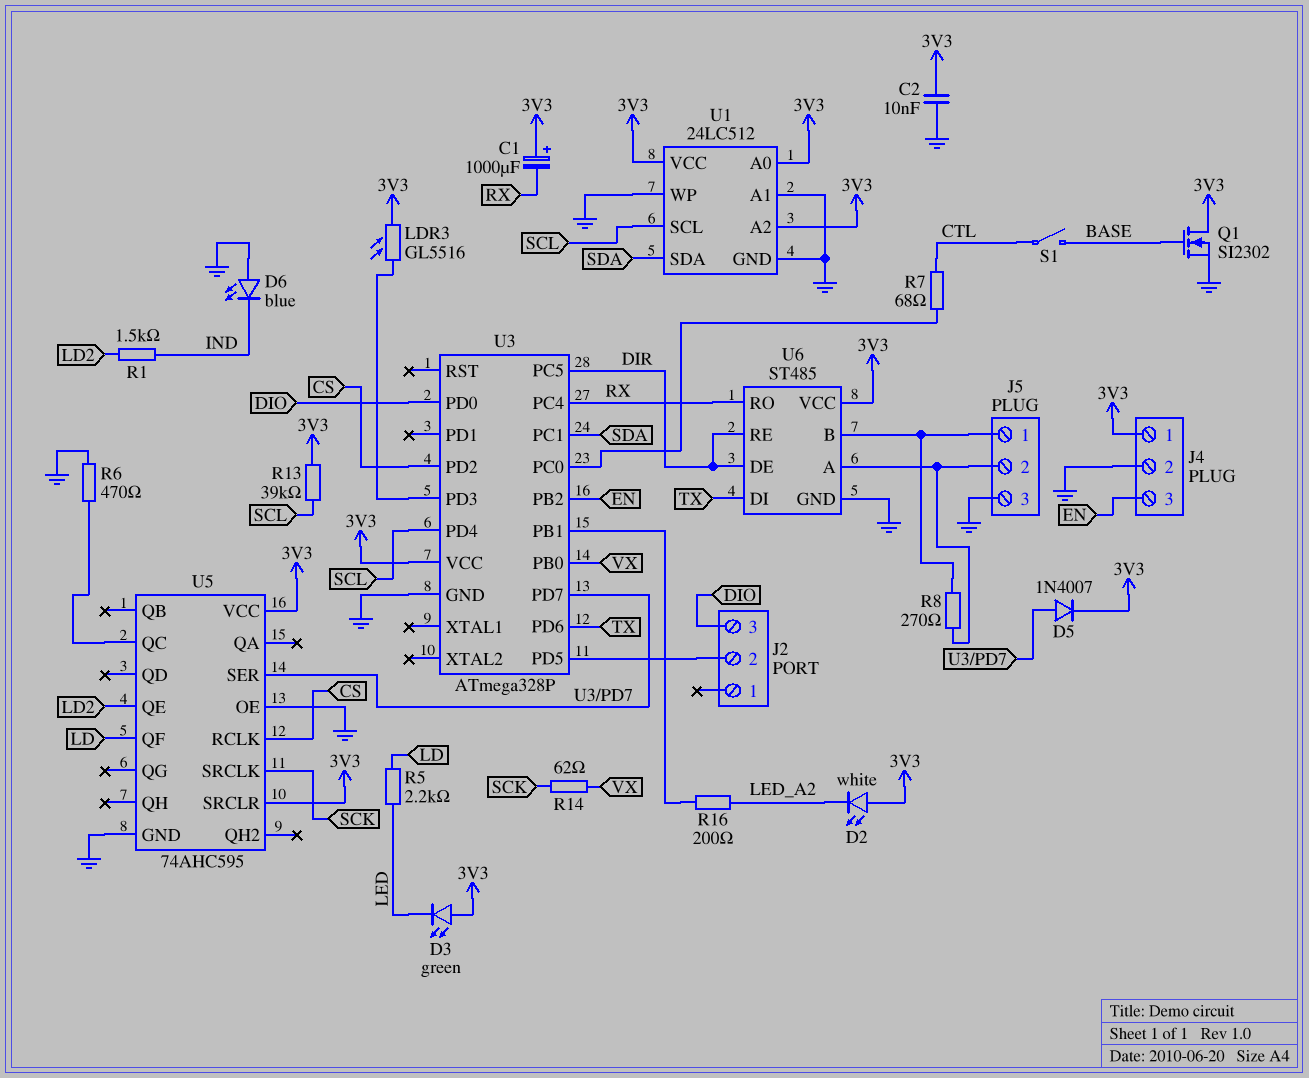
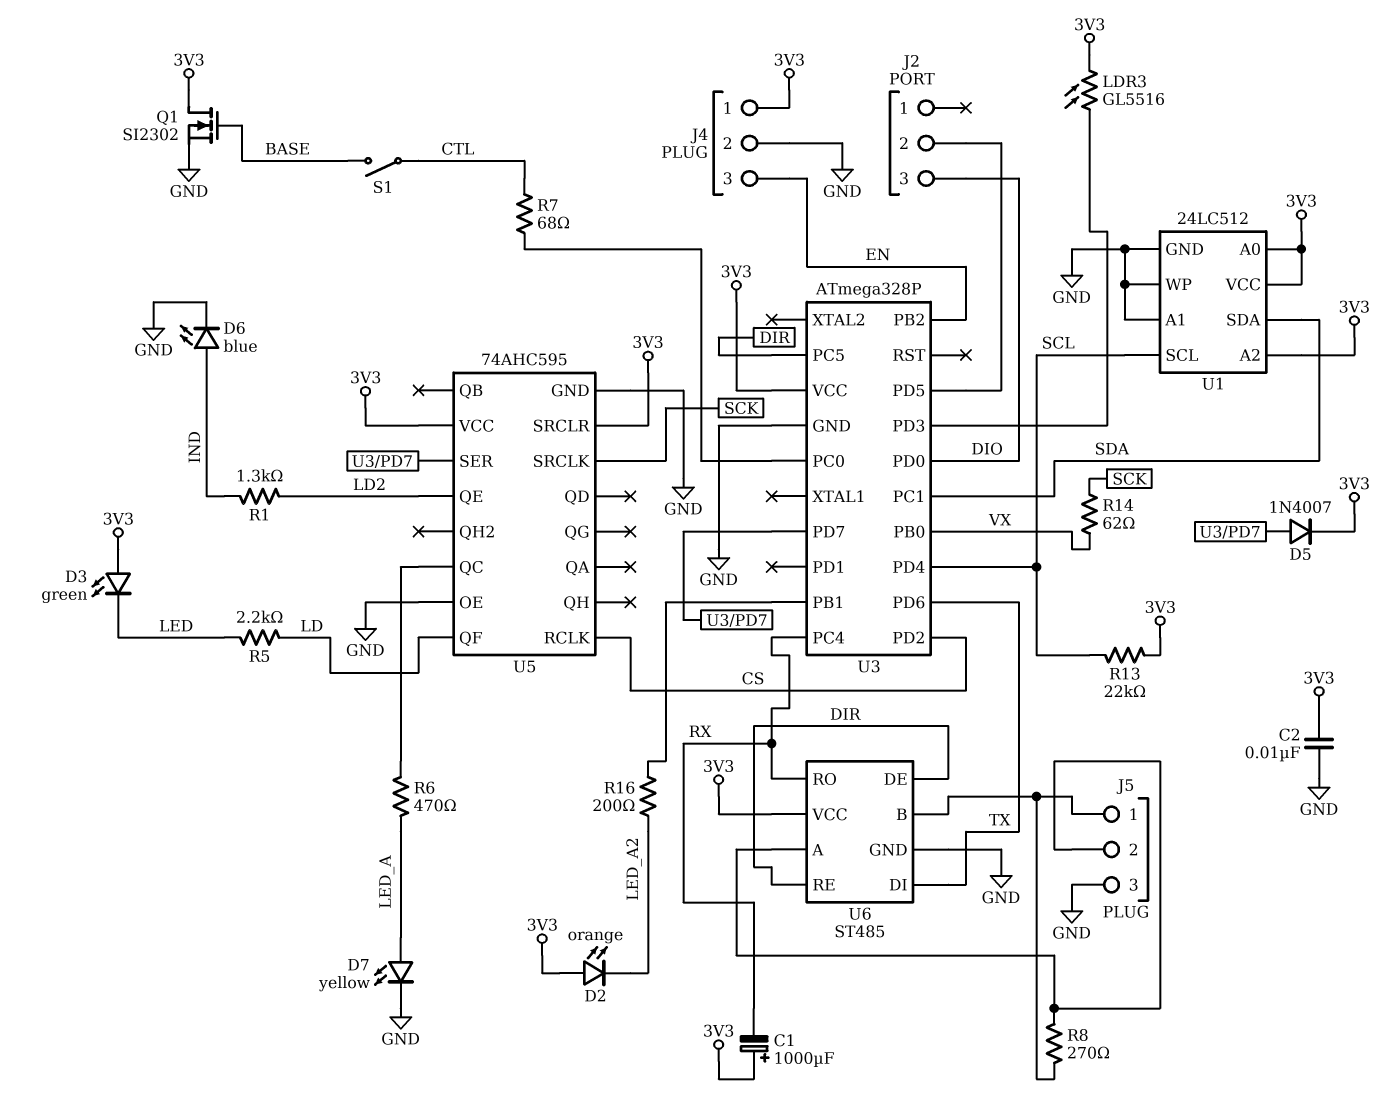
D2: LED white (A 3V3, K LED_A2) -> LED orange (A 3V3, K LED_A2)
D6: LED blue (A GND, K IND) -> LED blue (A IND, K GND)
D7: none -> LED yellow (A LED_A, K GND)
R1: 1.5k (IND, LD2) -> 1.3k (IND, LD2)
R6: 470 (GND, U5/QC) -> 470 (LED_A, U5/QC)
R13: 39k (3V3, SCL) -> 22k (3V3, SCL)

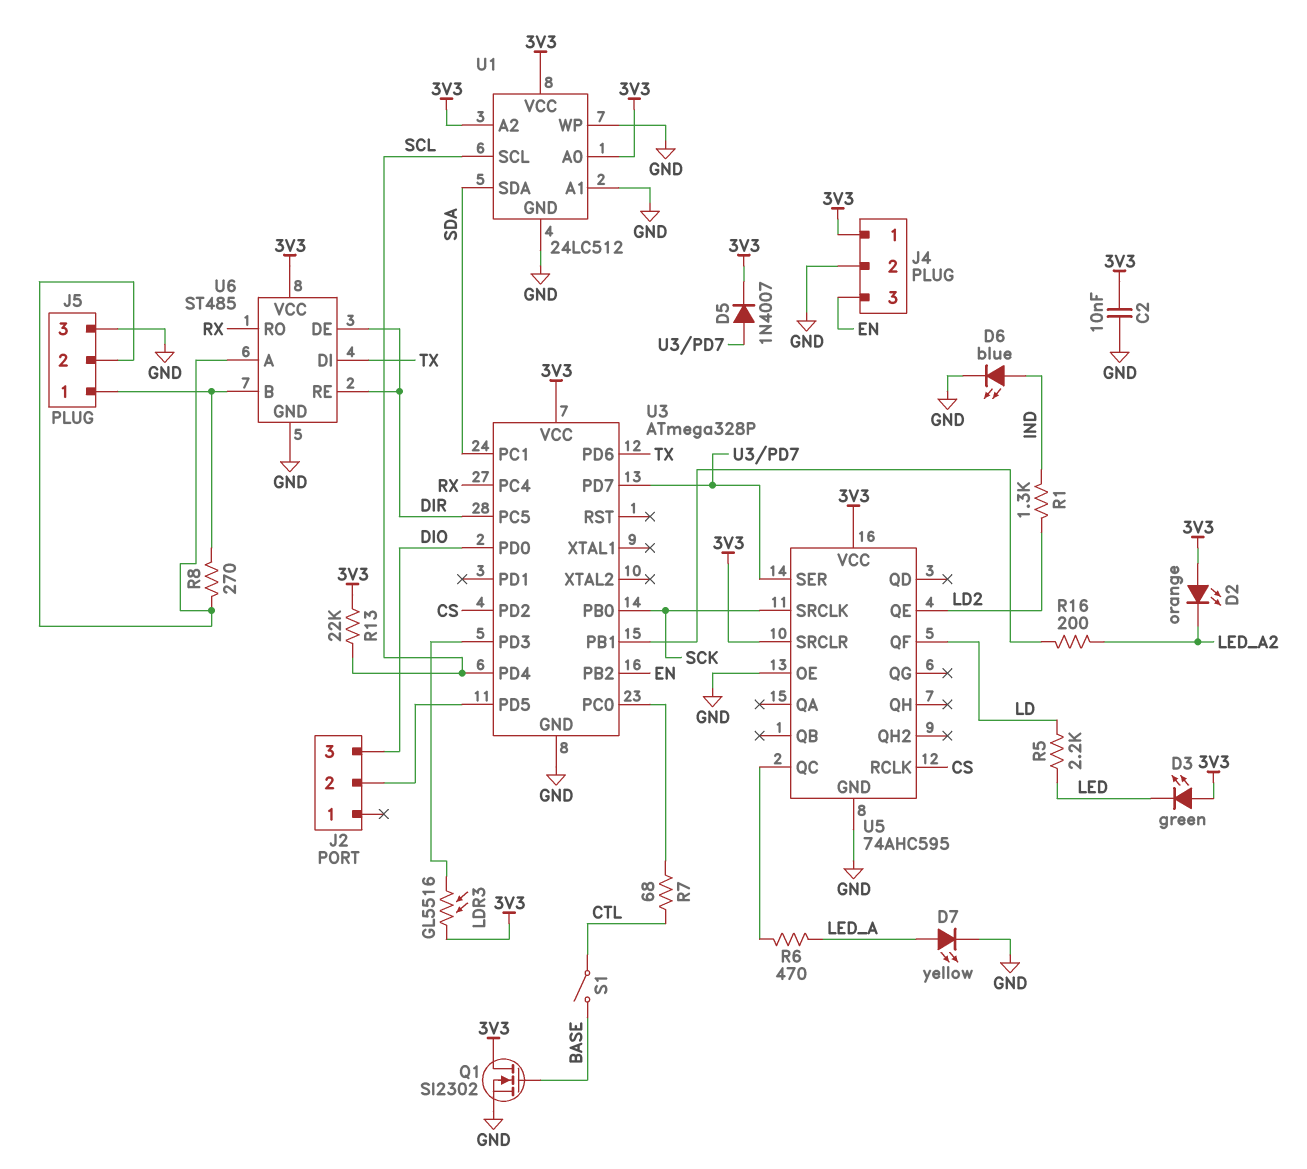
C1: 1000uF (plus 3V3, minus RX) -> none
R14: 62 (SCK, VX) -> none
U3 pin PB0: VX -> SCK

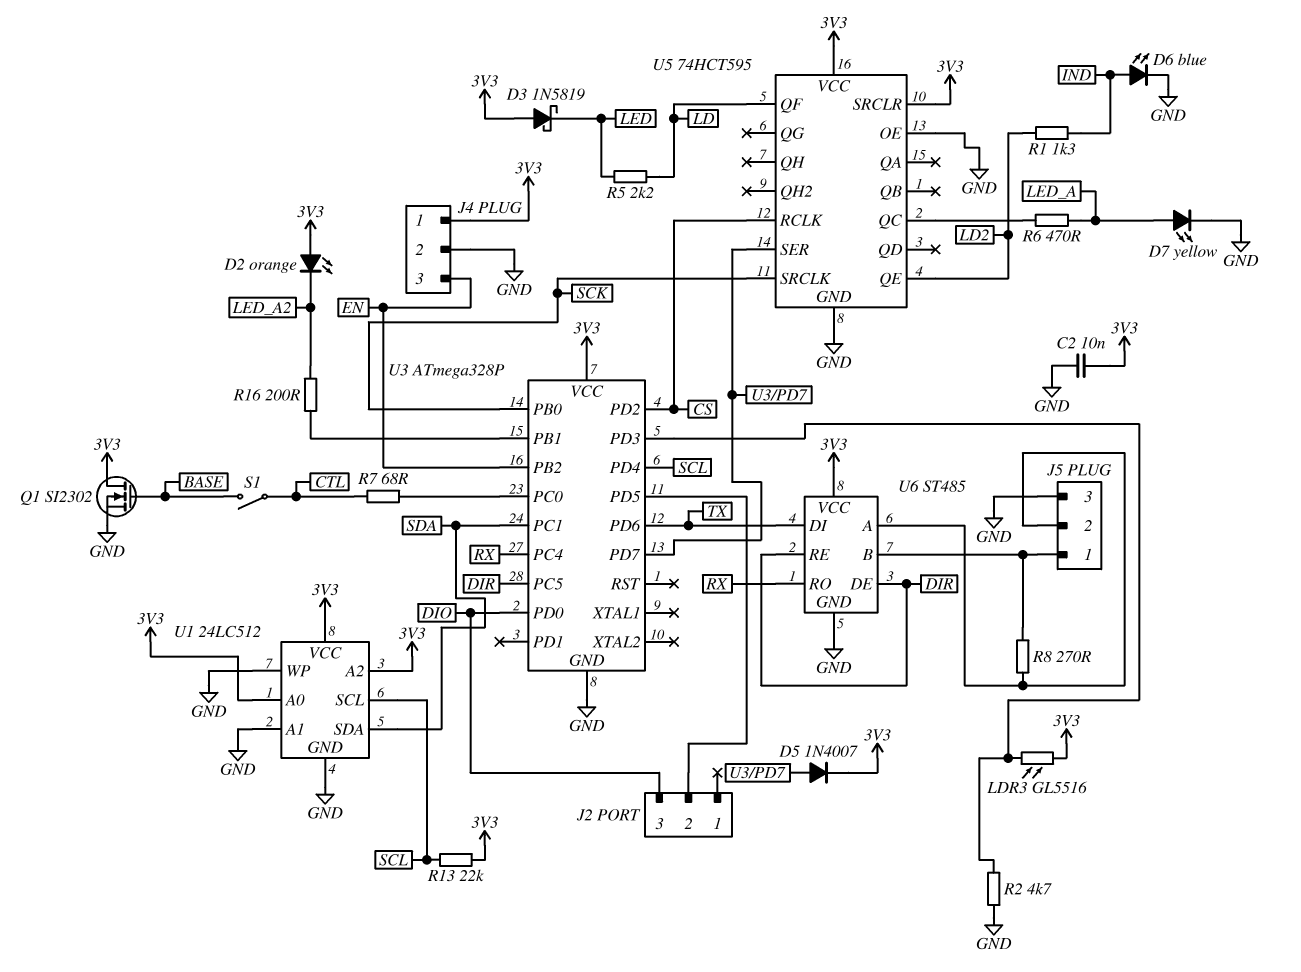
D3: LED green (A 3V3, K LED) -> schottky 1N5819 (A 3V3, K LED)
R2: none -> 4.7k (GND, U3/PD3)
U5: 74AHC595 -> 74HCT595

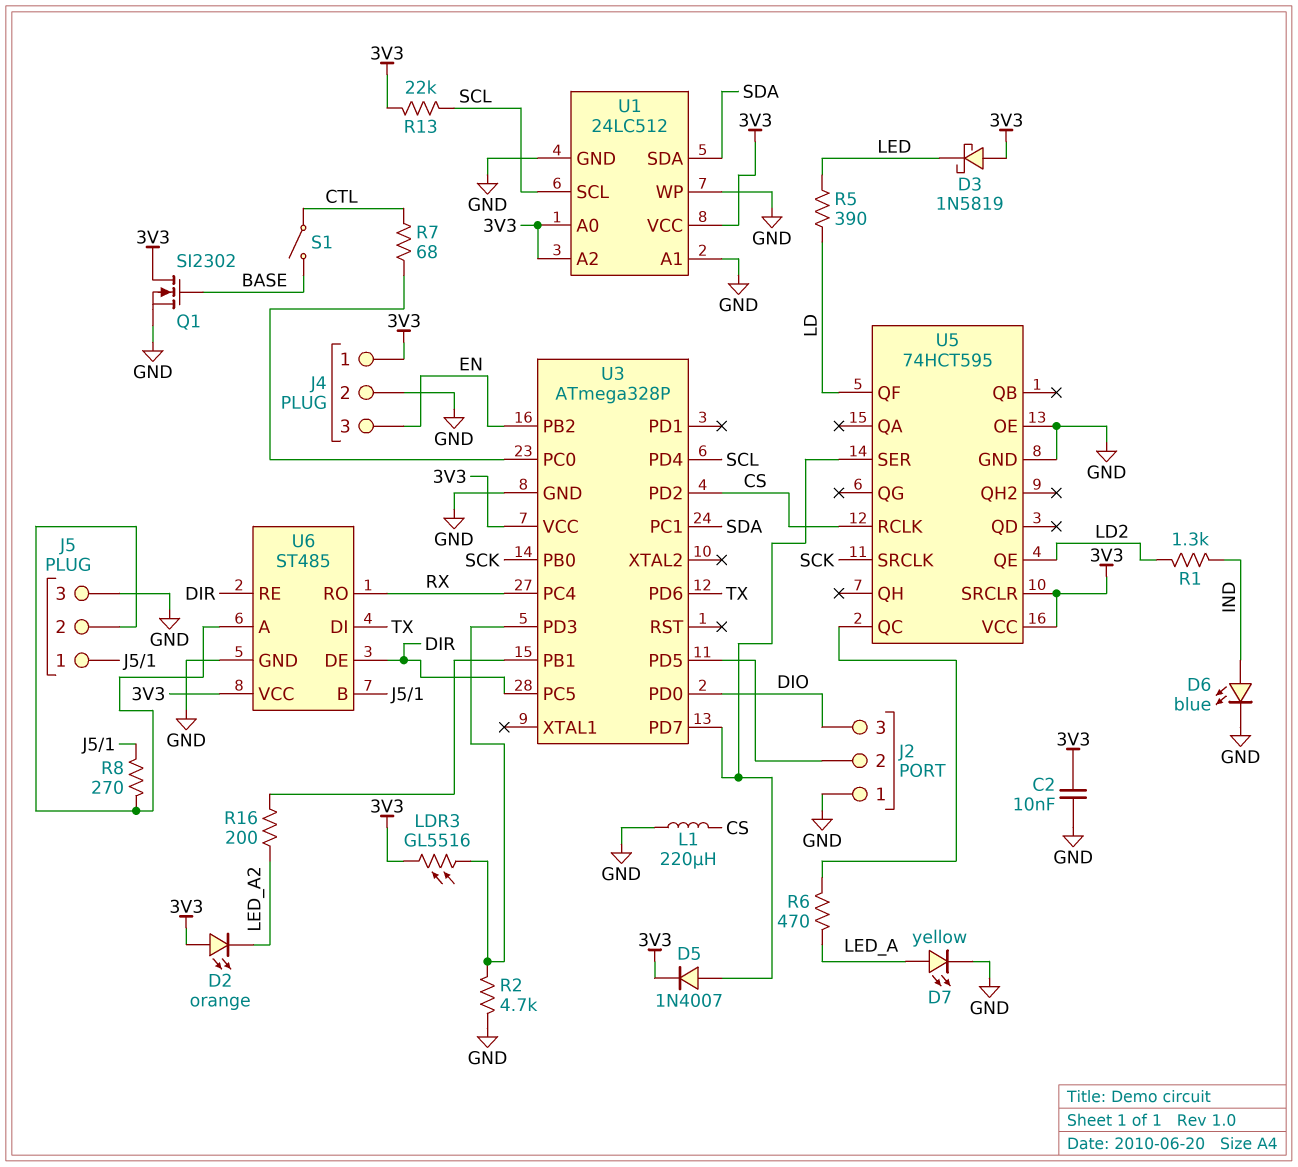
J2 pin 1: none -> GND
L1: none -> 220uH (CS, GND)
R5: 2.2k (LD, LED) -> 390 (LD, LED)

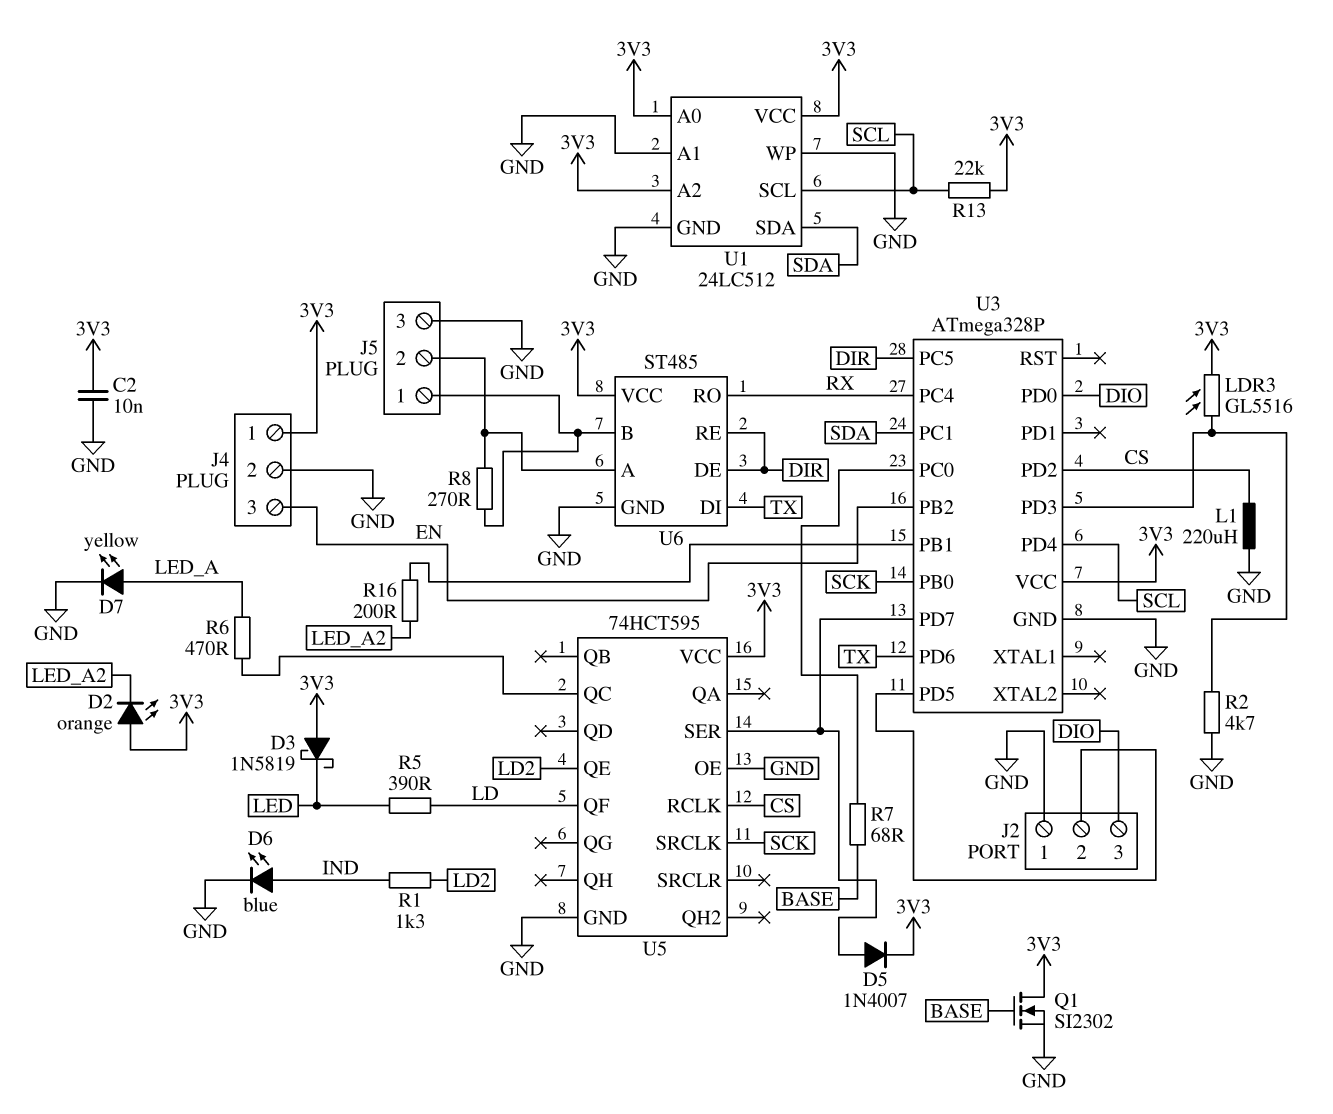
R7: 68 (CTL, U3/PC0) -> 68 (BASE, U3/PC0)
S1: switch (BASE, CTL) -> none
U5 pin SRCLR: 3V3 -> none

